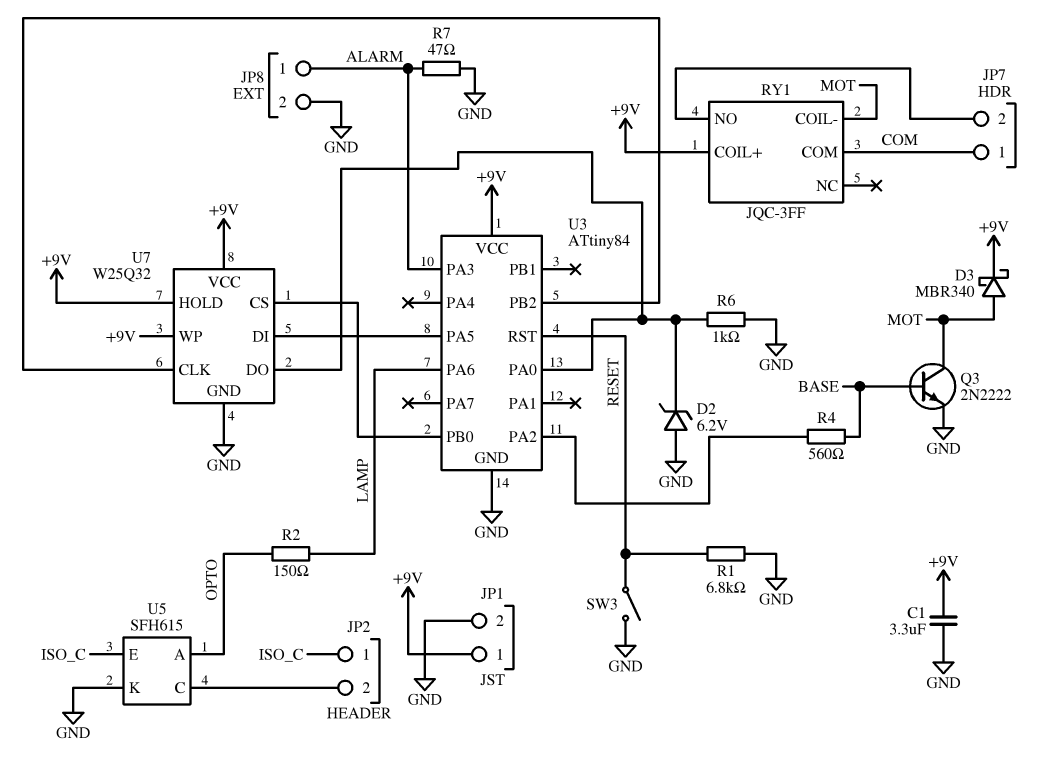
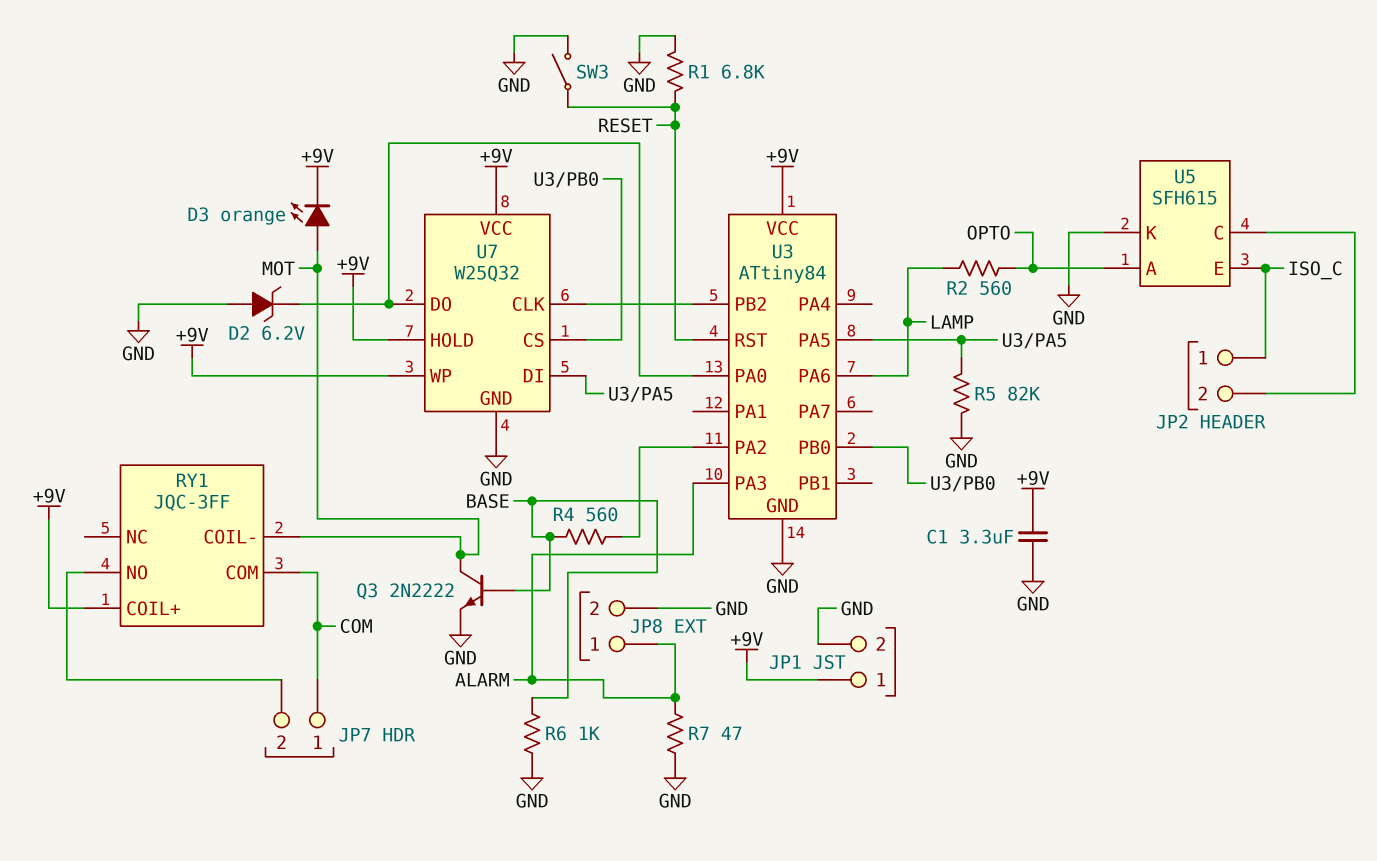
D3: schottky MBR340 (A MOT, K +9V) -> LED orange (A MOT, K +9V)
R2: 150 (LAMP, OPTO) -> 560 (LAMP, OPTO)
R5: none -> 82k (GND, U3/PA5)
R6: 1k (GND, U3/PA0) -> 1k (BASE, GND)

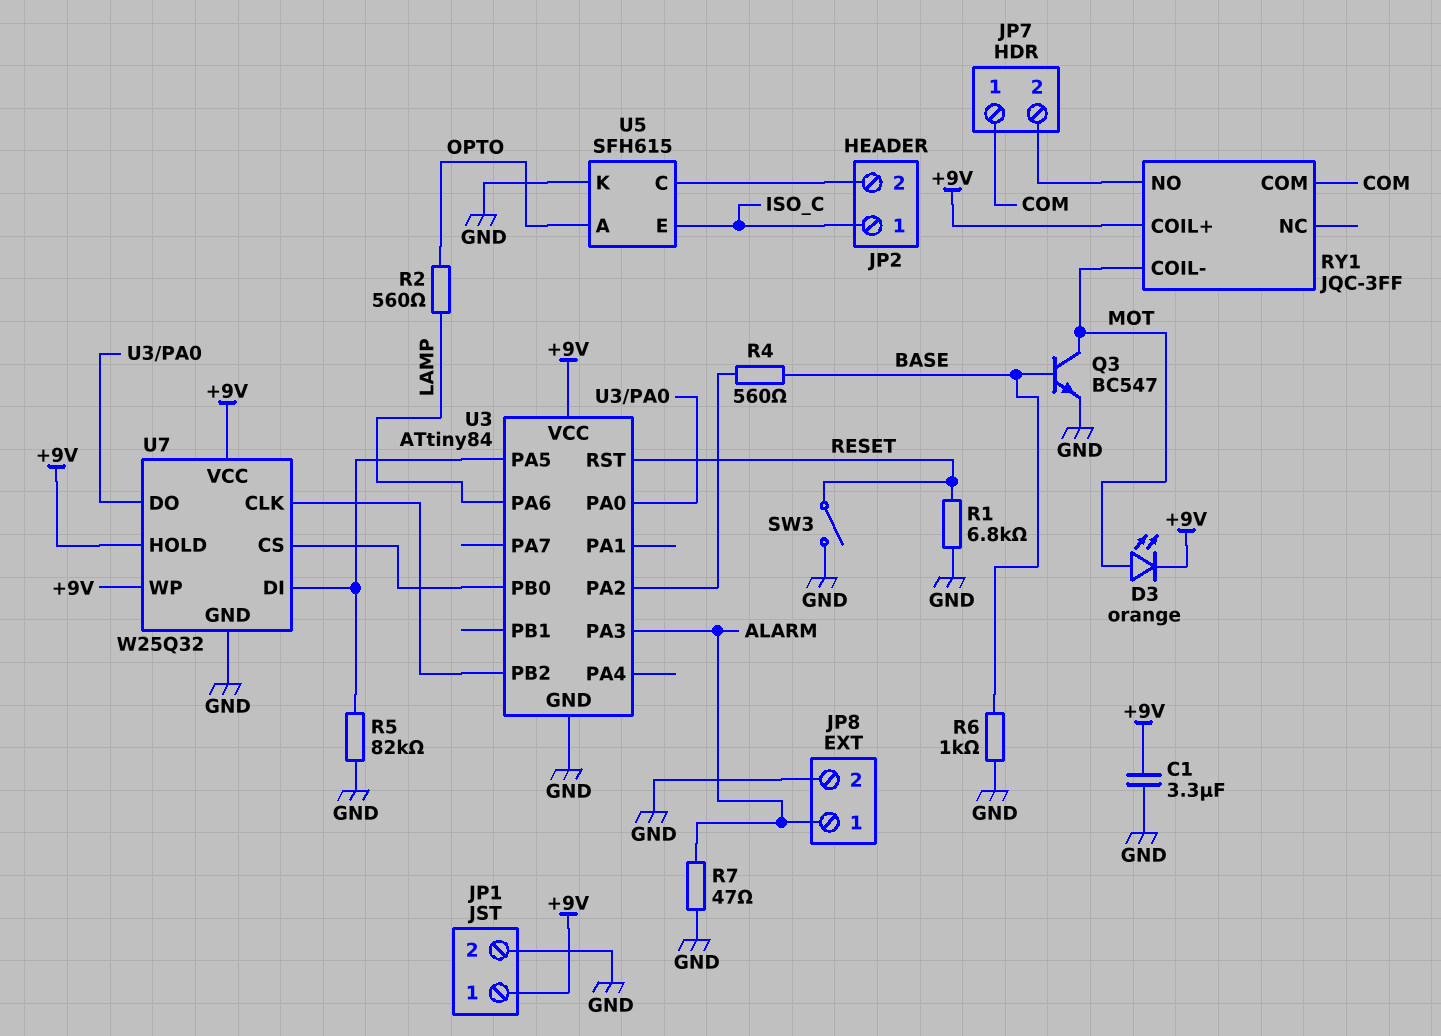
D2: zener 6.2V (A GND, K U3/PA0) -> none
Q3: NPN 2N2222 (B BASE, C MOT, E GND) -> NPN BC547 (B BASE, C MOT, E GND)

